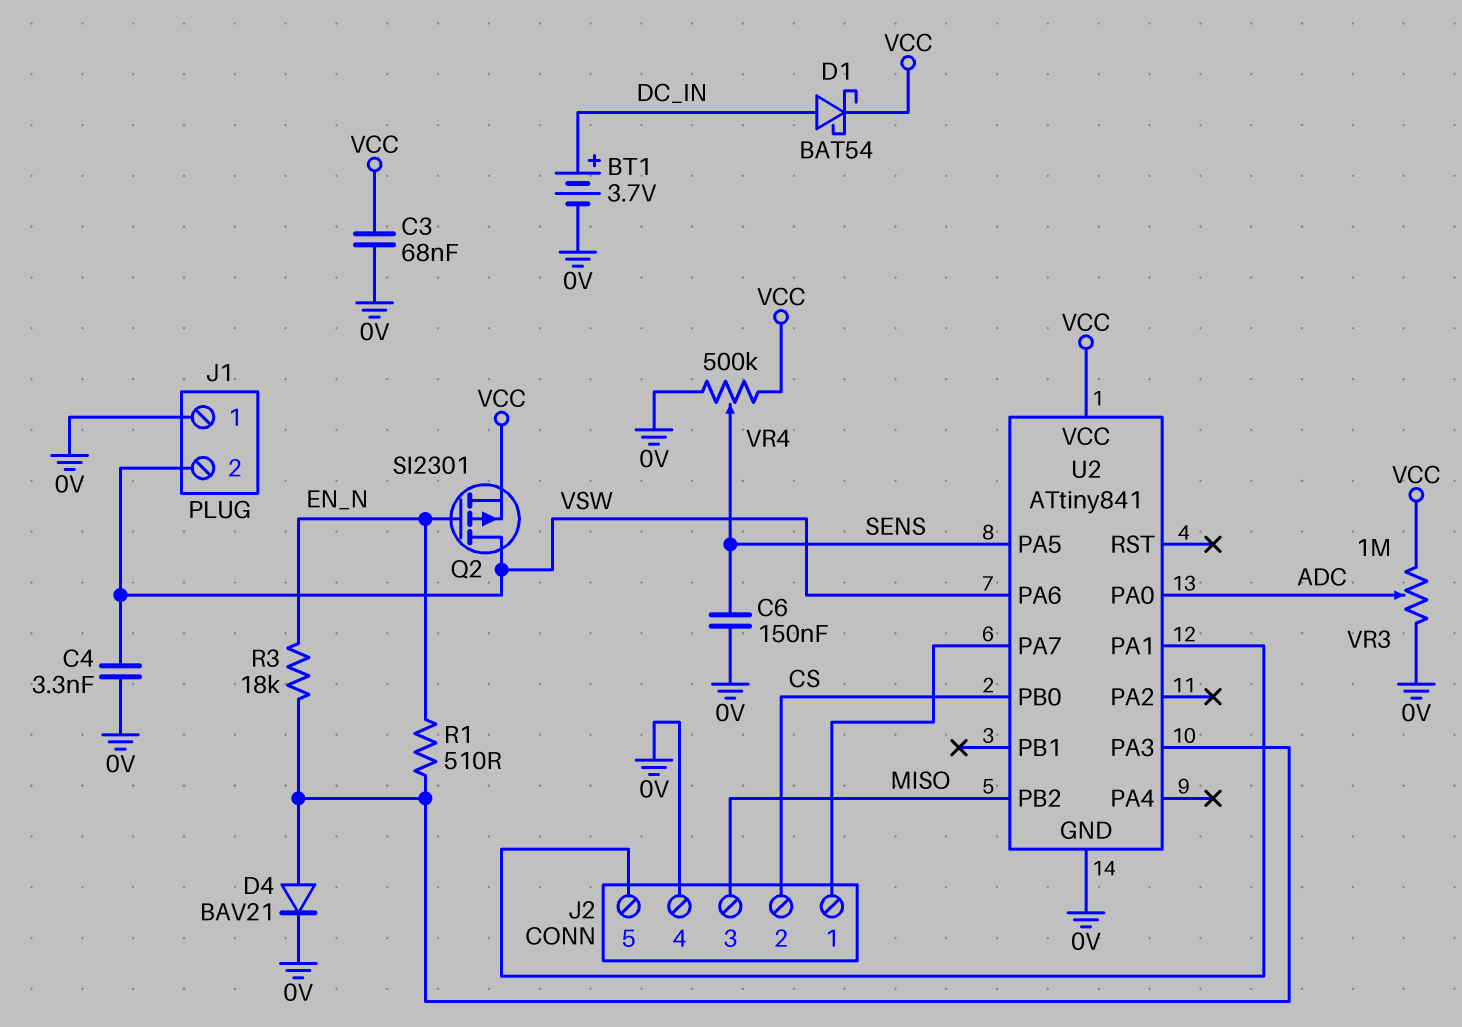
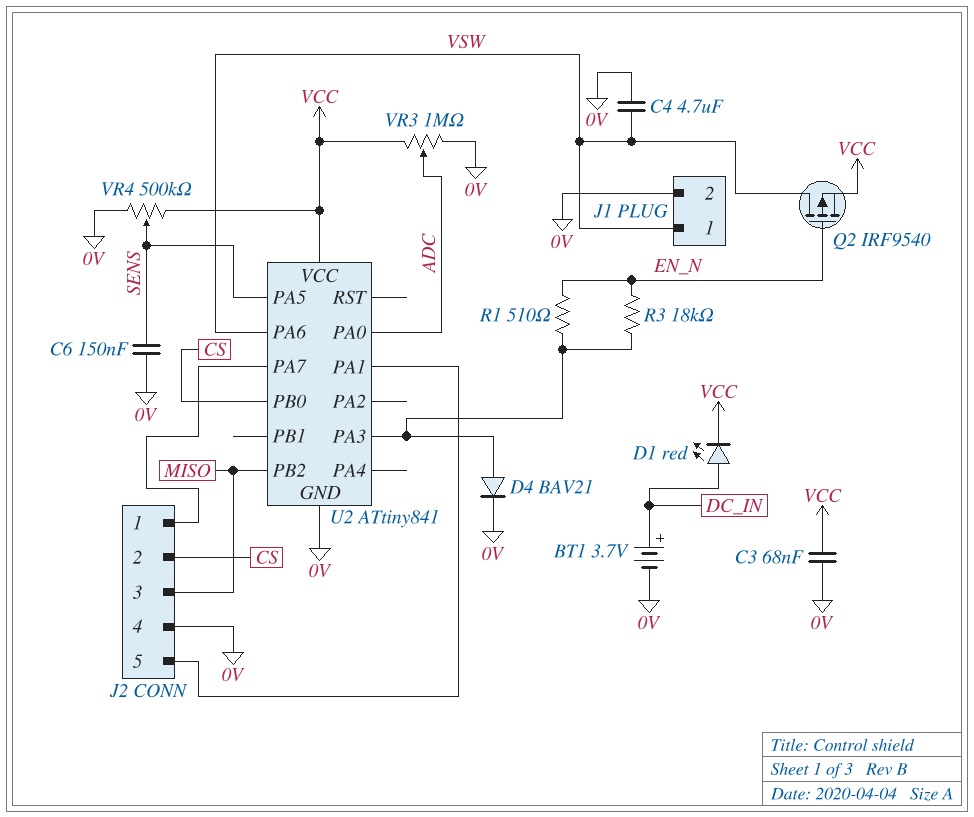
C4: 3.3nF (0V, VSW) -> 4.7uF (0V, VSW)
D1: schottky BAT54 (A DC_IN, K VCC) -> LED red (A DC_IN, K VCC)
J1 pin 1: 0V -> VSW
J1 pin 2: VSW -> 0V
Q2: PMOS SI2301 (G EN_N, D VSW, S VCC) -> PMOS IRF9540 (G EN_N, D VSW, S VCC)

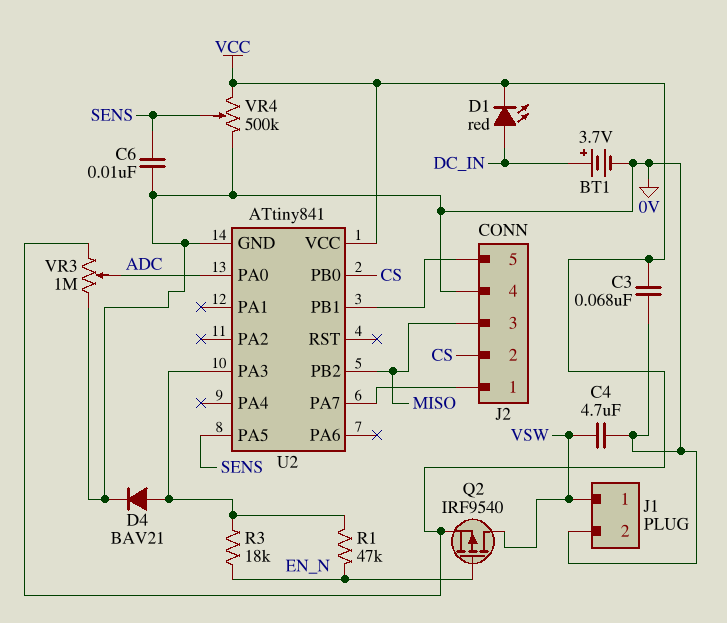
C6: 150nF (0V, SENS) -> 10nF (0V, SENS)
R1: 510 (EN_N, U2/PA3) -> 47k (EN_N, U2/PA3)
U2 pin PA1: J2/5 -> none
U2 pin PA6: VSW -> none
U2 pin PB1: none -> J2/5

